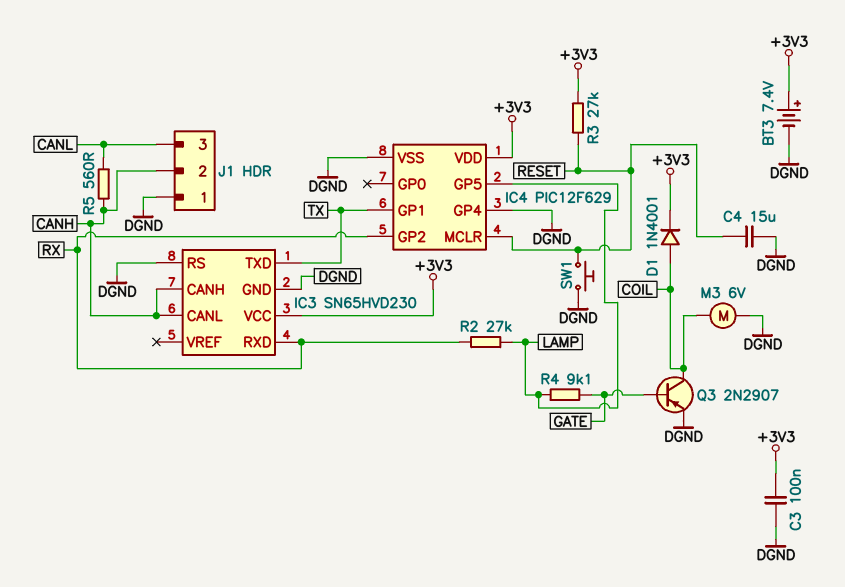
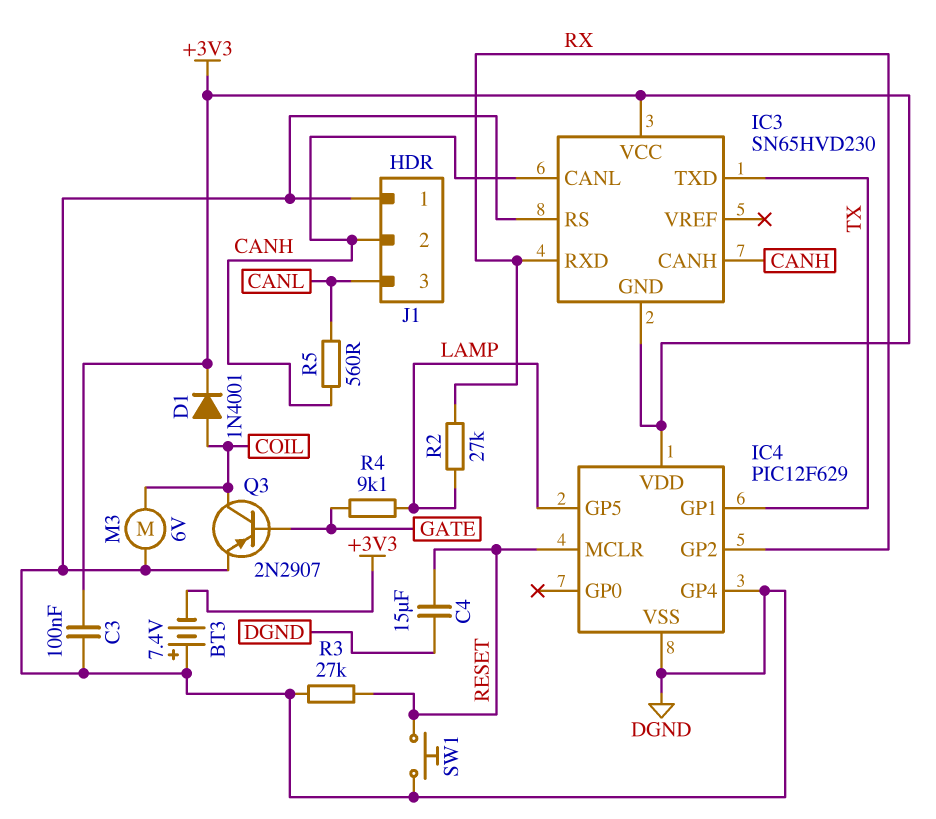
BT3: 7.4V (plus +3V3, minus DGND) -> 7.4V (plus DGND, minus +3V3)
IC3 pin GND: DGND -> +3V3
R3: 27k (+3V3, RESET) -> 27k (DGND, RESET)

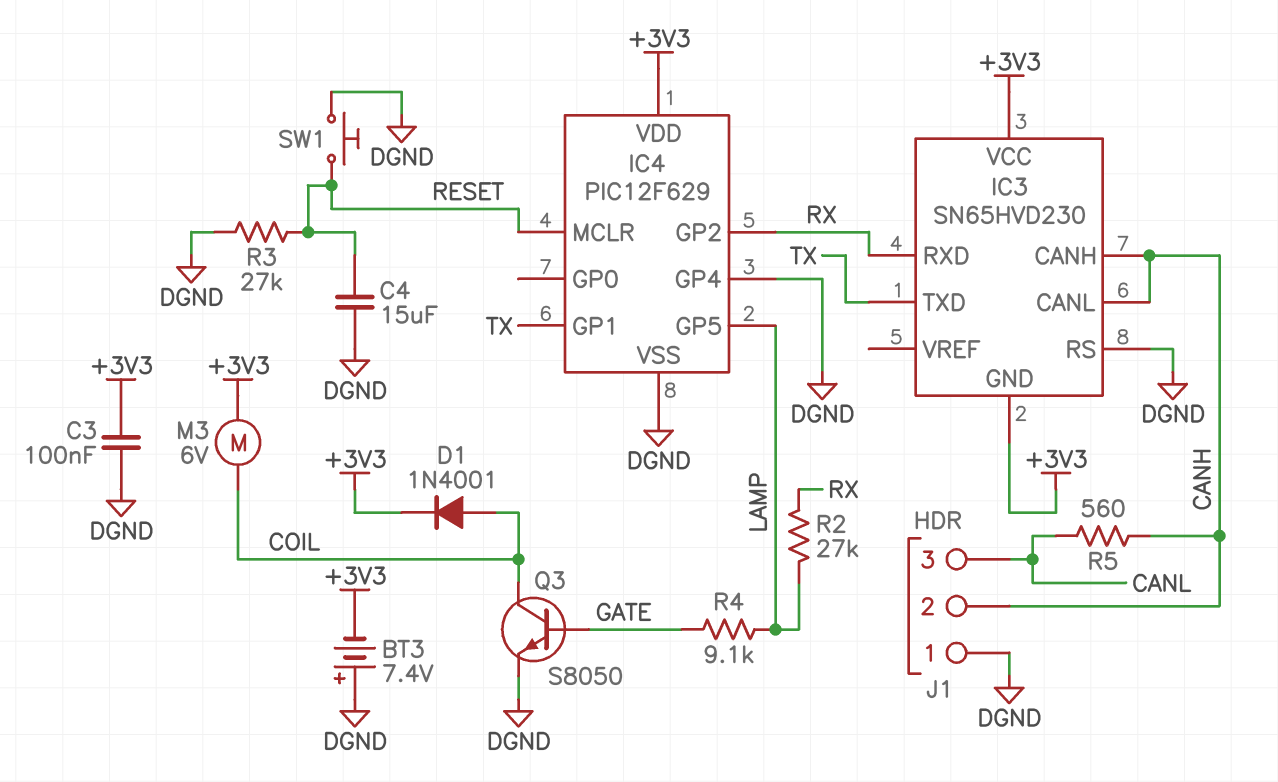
M3: motor 6V (COIL, DGND) -> motor 6V (+3V3, COIL)
Q3: PNP 2N2907 (B GATE, C COIL, E DGND) -> NPN S8050 (B GATE, C COIL, E DGND)

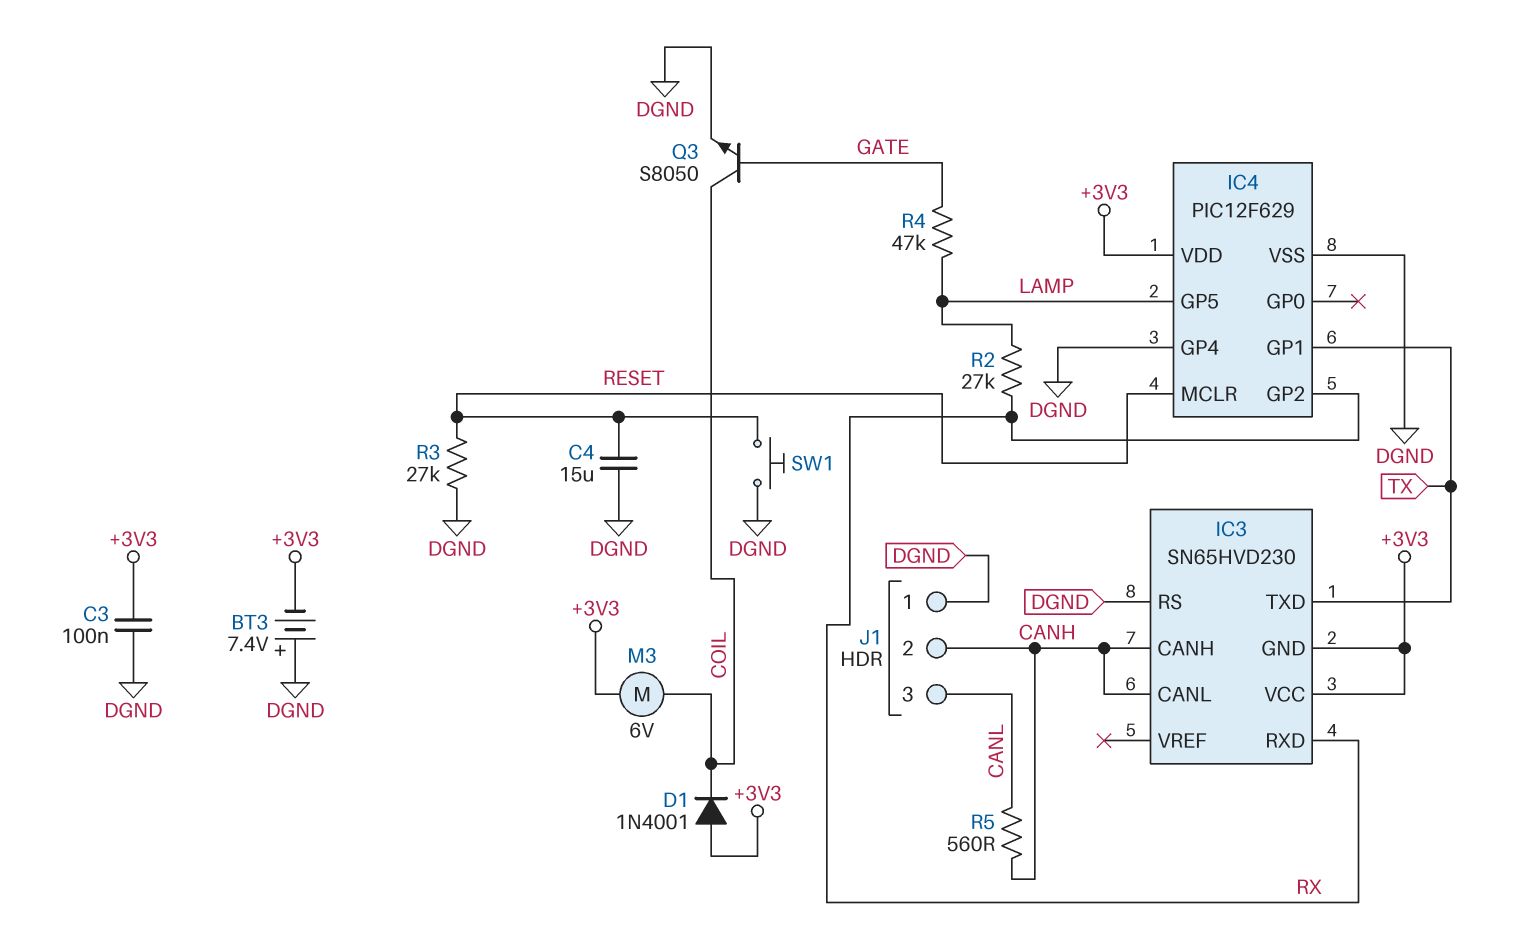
D1: diode 1N4001 (A COIL, K +3V3) -> diode 1N4001 (A +3V3, K COIL)
R4: 9.1k (GATE, LAMP) -> 47k (GATE, LAMP)

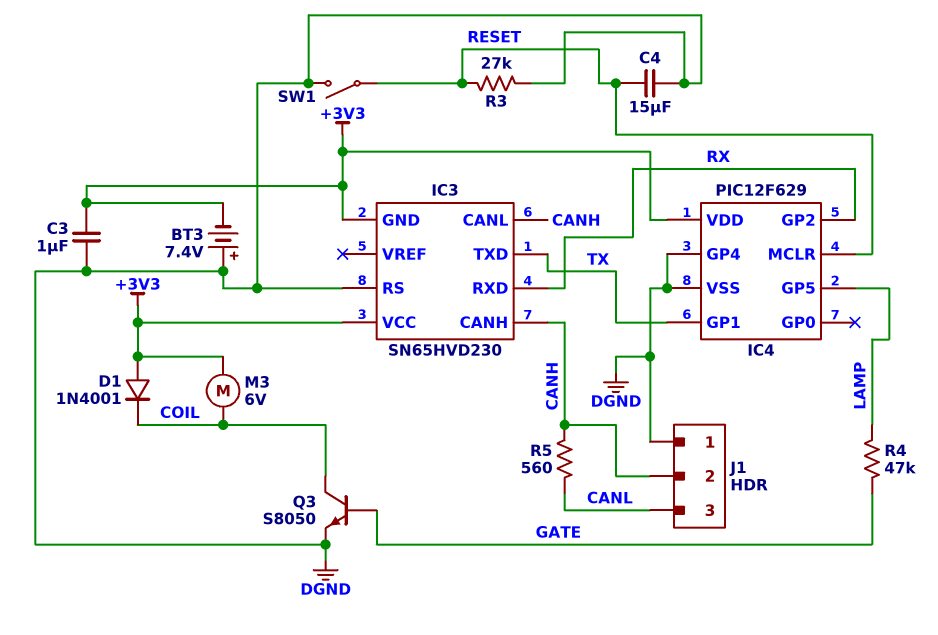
C3: 100nF (+3V3, DGND) -> 1uF (+3V3, DGND)
R2: 27k (LAMP, RX) -> none
SW1: button (DGND, RESET) -> switch (DGND, RESET)

